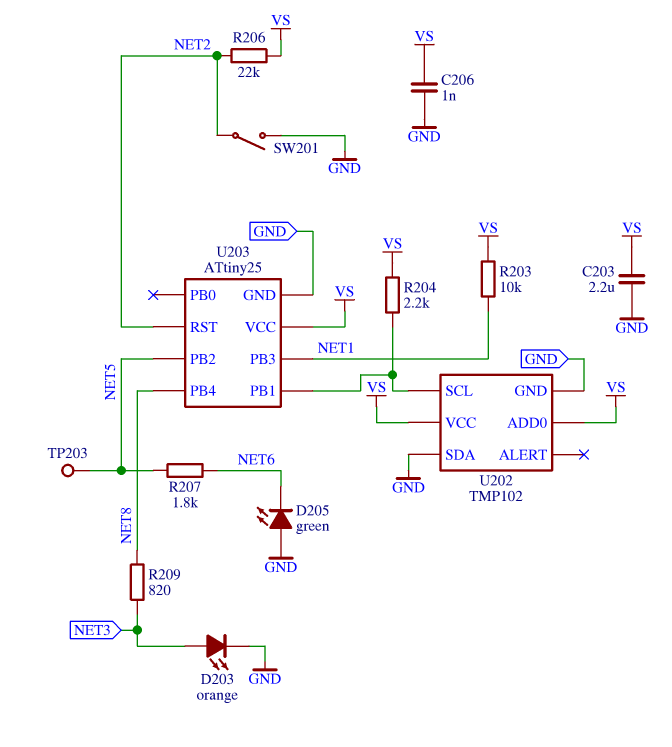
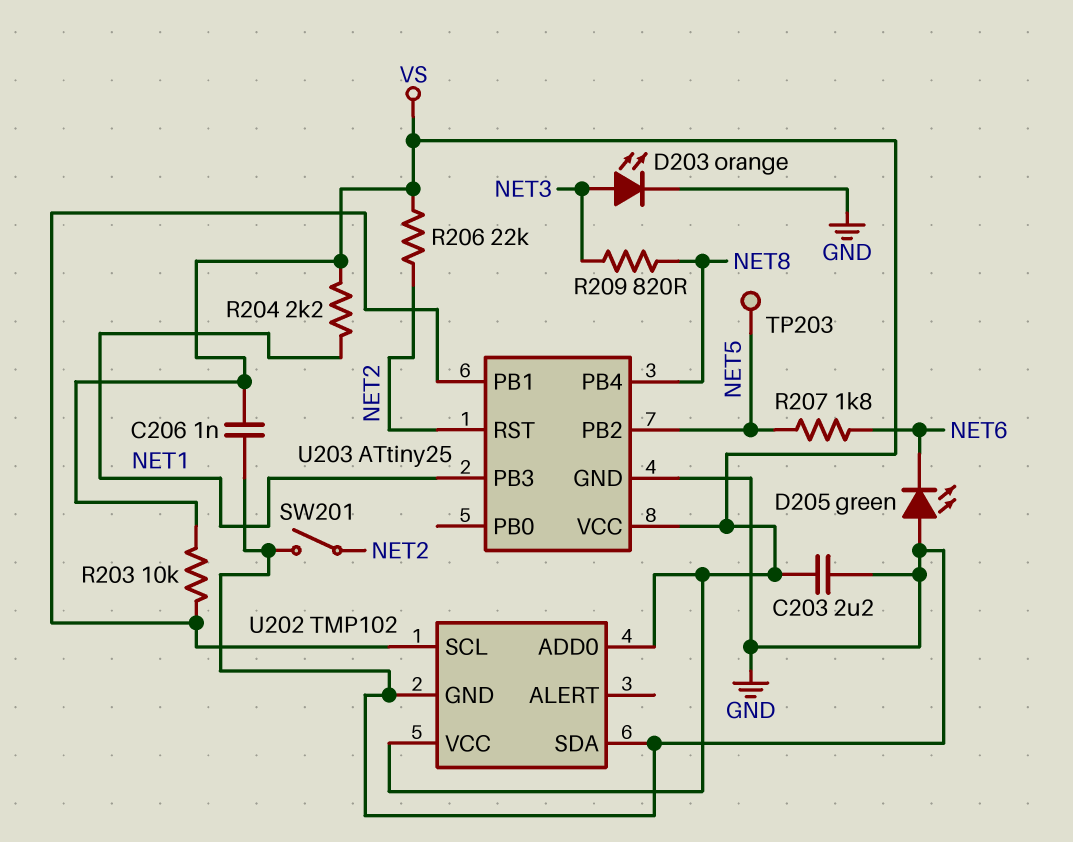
R203: 10k (NET1, VS) -> 10k (U202/SCL, VS)
R204: 2.2k (U202/SCL, VS) -> 2.2k (NET1, VS)

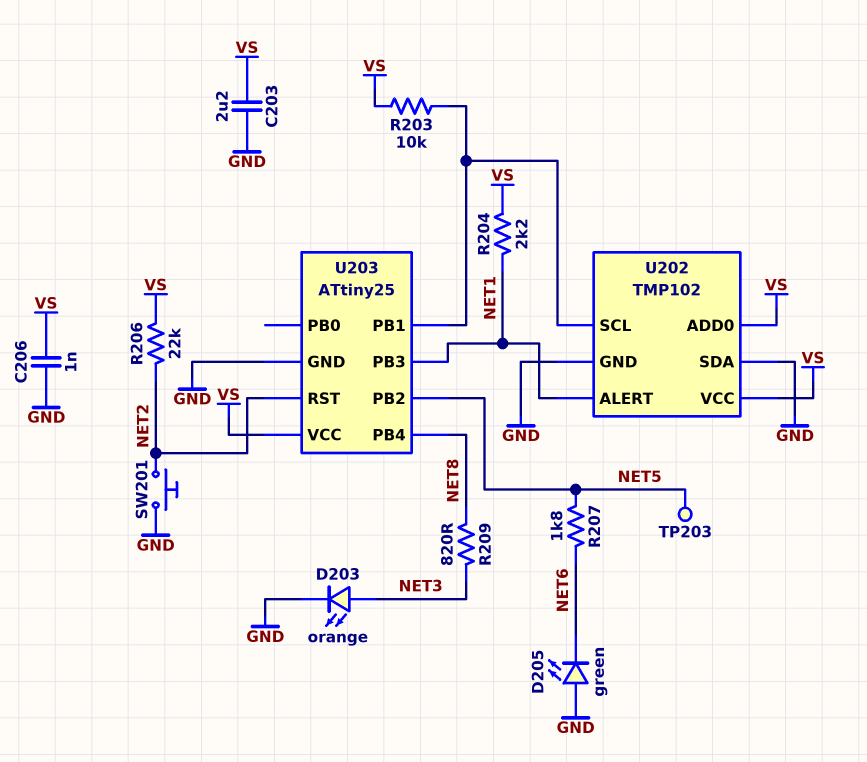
SW201: switch (GND, NET2) -> button (GND, NET2)
U202 pin ALERT: none -> NET1

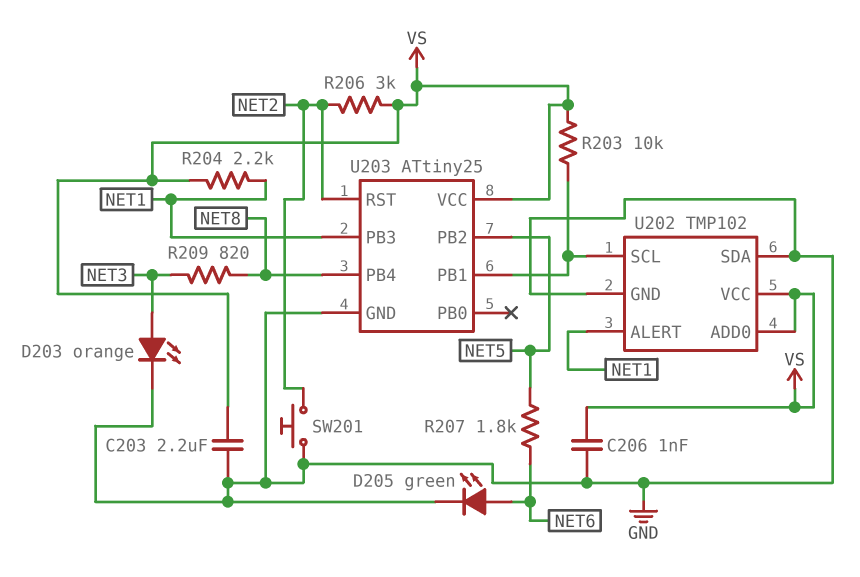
D205: LED green (A GND, K NET6) -> LED green (A NET6, K GND)
R206: 22k (NET2, VS) -> 3k (NET2, VS)
TP203: test point (NET5) -> none

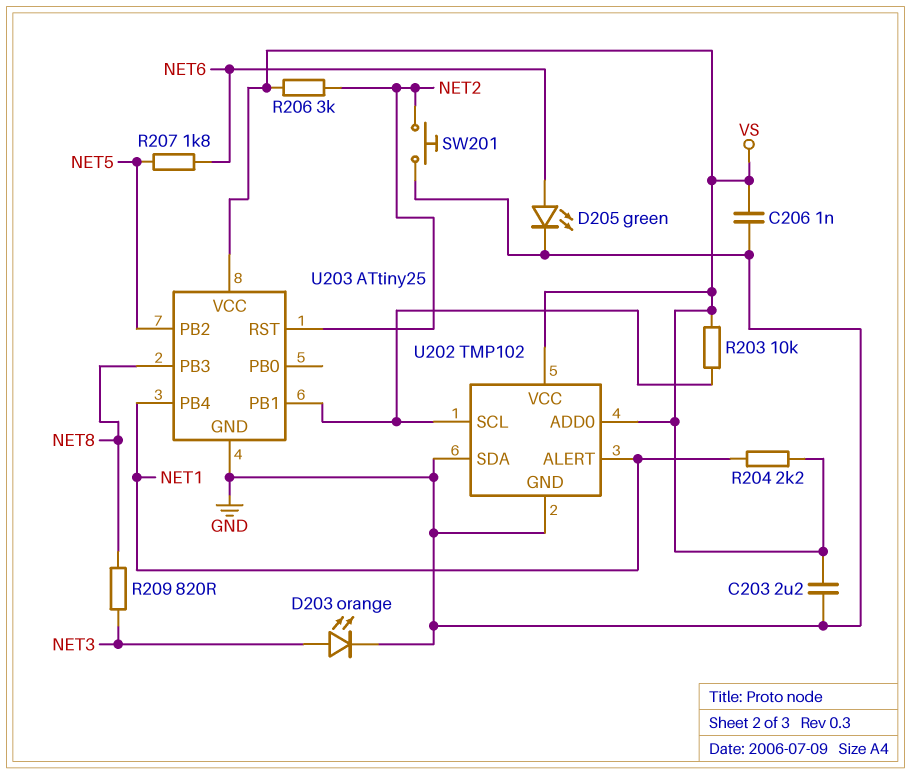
U203 pin PB3: NET1 -> NET8
U203 pin PB4: NET8 -> NET1

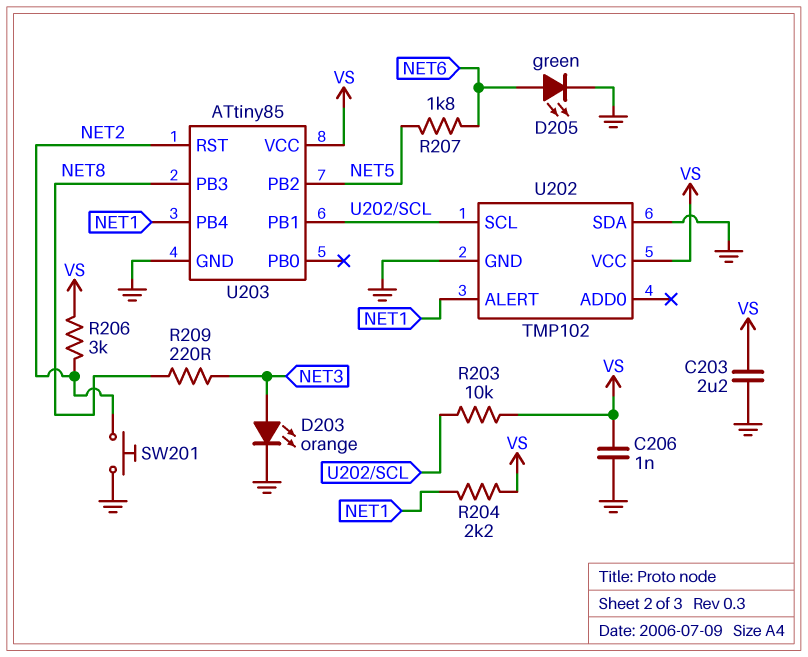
R209: 820 (NET3, NET8) -> 220 (NET3, NET8)
U202 pin ADD0: VS -> none
U203: ATtiny25 -> ATtiny85

